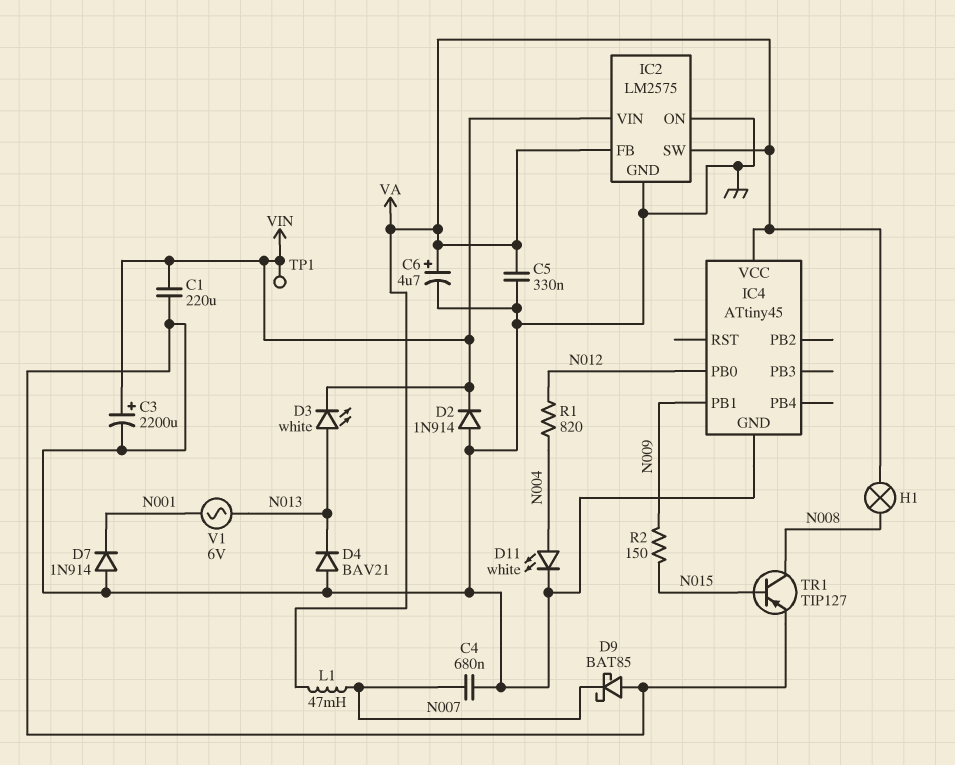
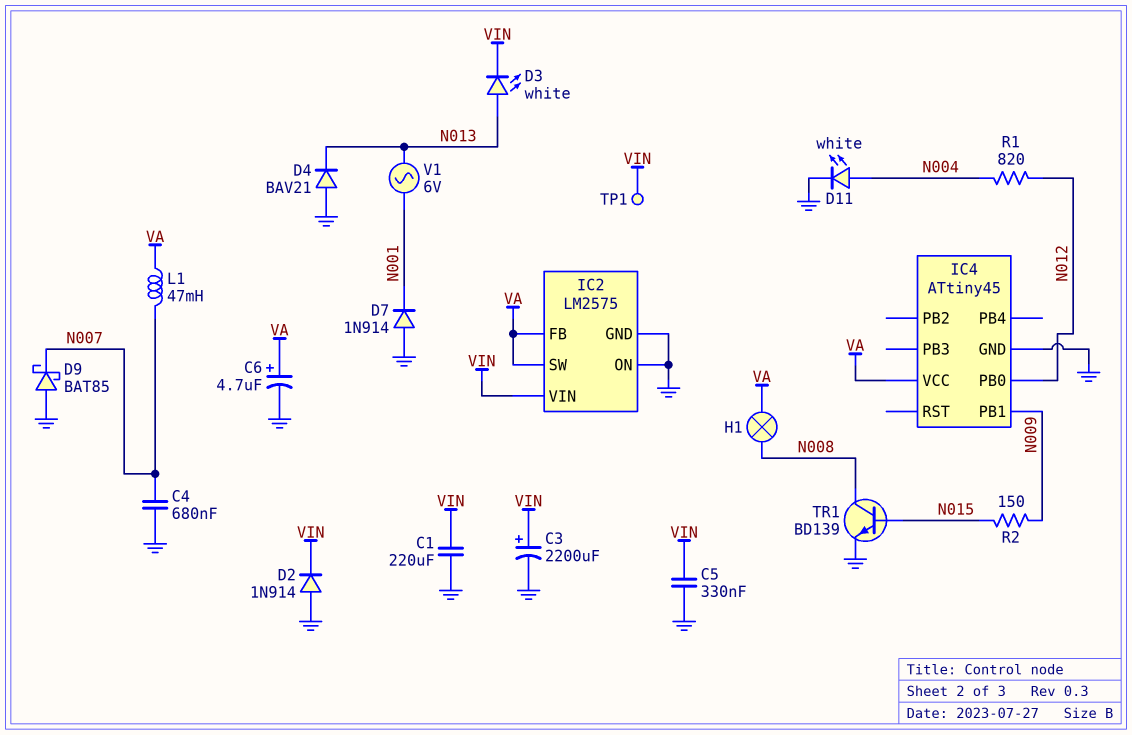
C5: 330nF (GND, VA) -> 330nF (GND, VIN)
TR1: PNP TIP127 (B N015, C N008, E GND) -> NPN BD139 (B N015, C N008, E GND)

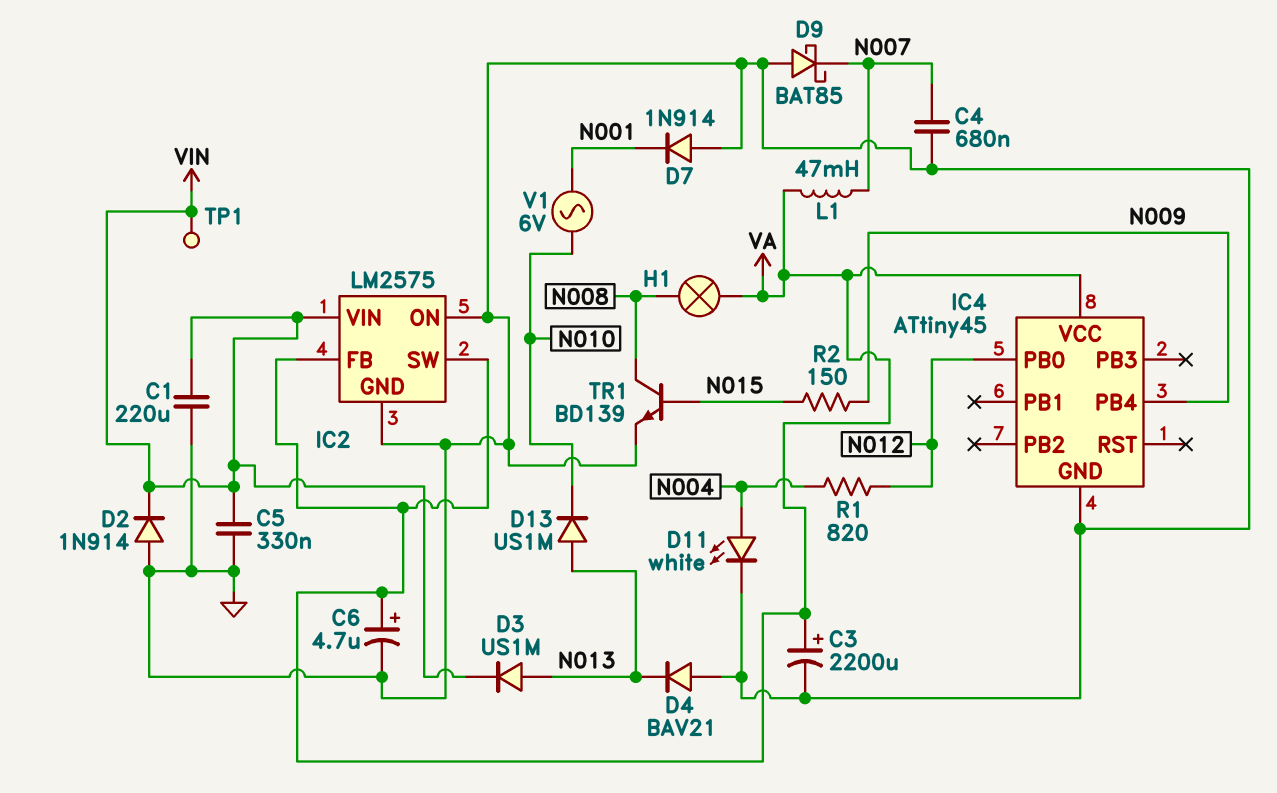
C3: 2200uF (plus VIN, minus GND) -> 2200uF (plus VA, minus GND)
D3: LED white (A N013, K VIN) -> diode US1M (A N013, K VIN)
D13: none -> diode US1M (A N013, K N010)
IC4 pin PB1: N009 -> none
IC4 pin PB4: none -> N009
V1: AC 6V (N001, N013) -> AC 6V (N001, N010)

